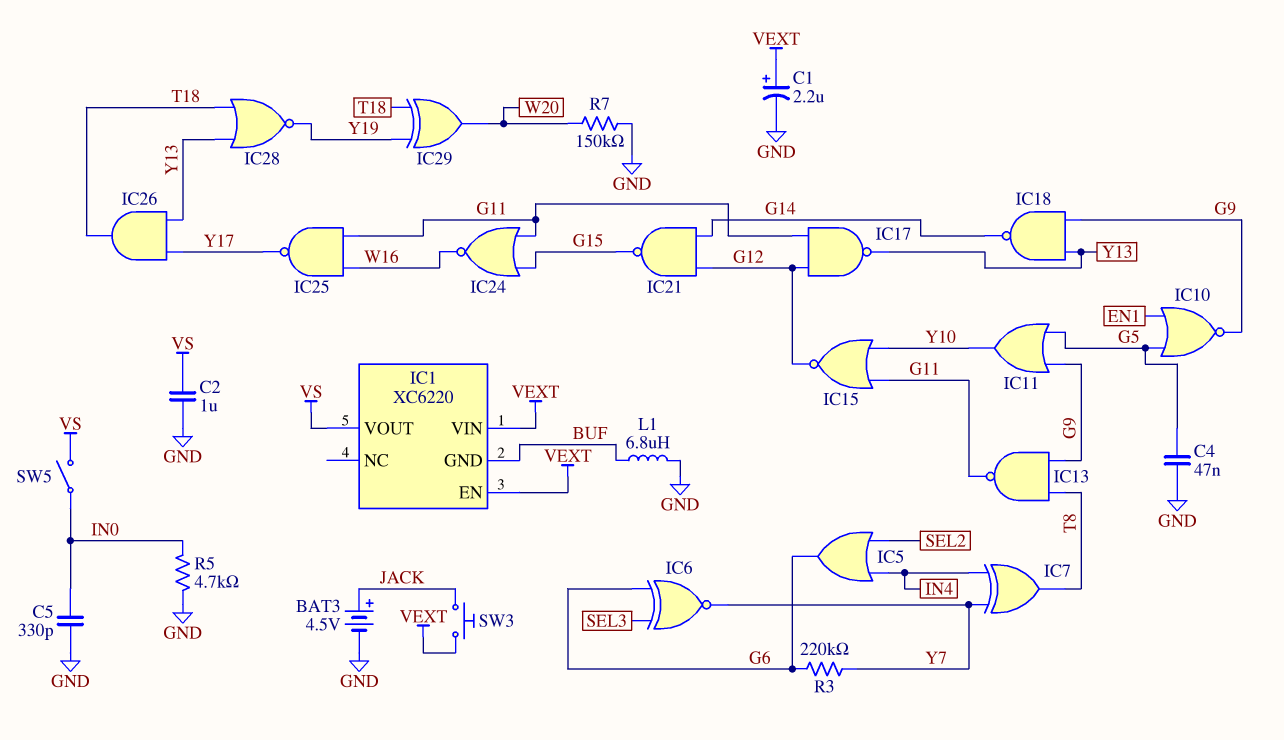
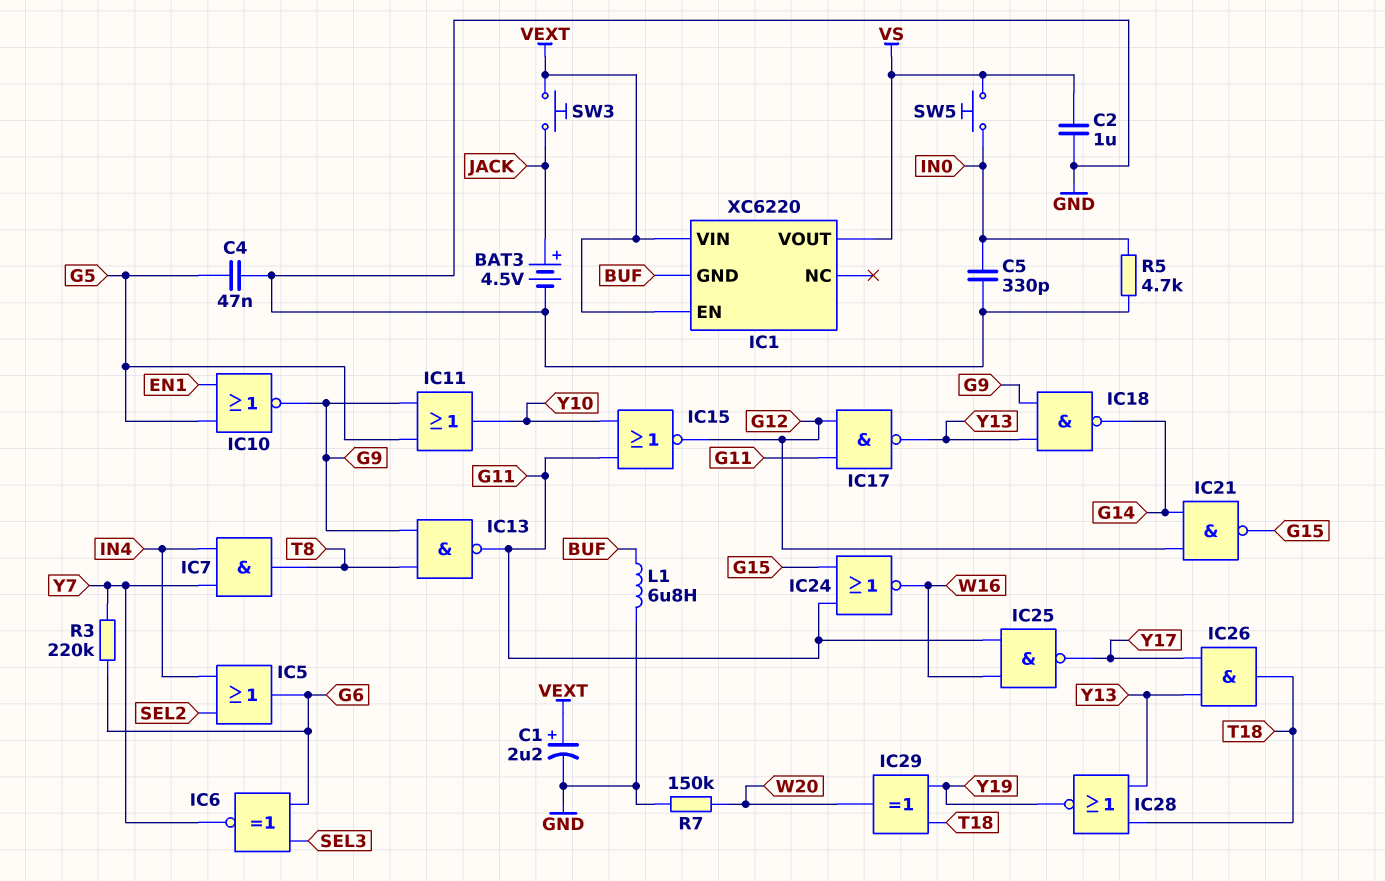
IC7: XOR (in IN4, in Y7, out T8) -> AND (in IN4, in Y7, out T8)
SW5: switch (IN0, VS) -> button (IN0, VS)

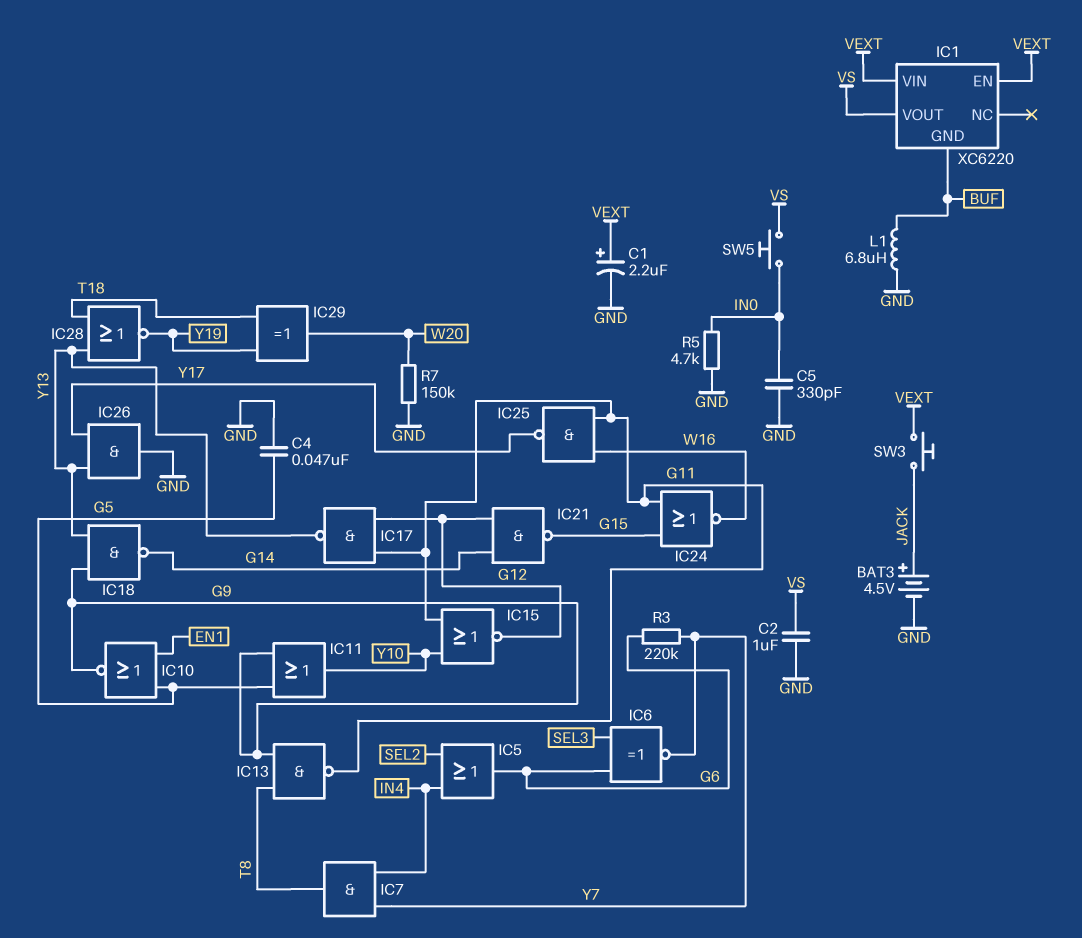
IC26: AND (in Y13, in Y17, out T18) -> AND (in Y13, in Y17, out GND)

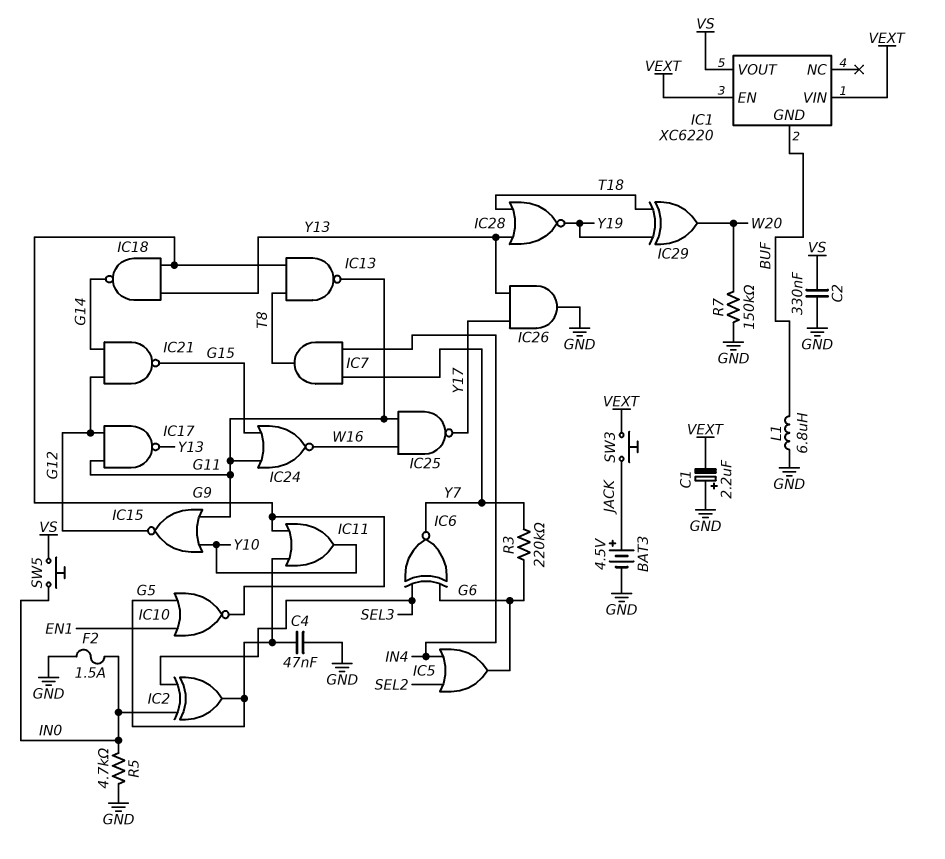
C1: 2.2uF (plus VEXT, minus GND) -> 2.2uF (plus GND, minus VEXT)
C2: 1uF (GND, VS) -> 330nF (GND, VS)
C5: 330pF (GND, IN0) -> none
F2: none -> 1.5A (GND, IN0)
IC2: none -> XOR (in IN0, in SEL3, out G5)

